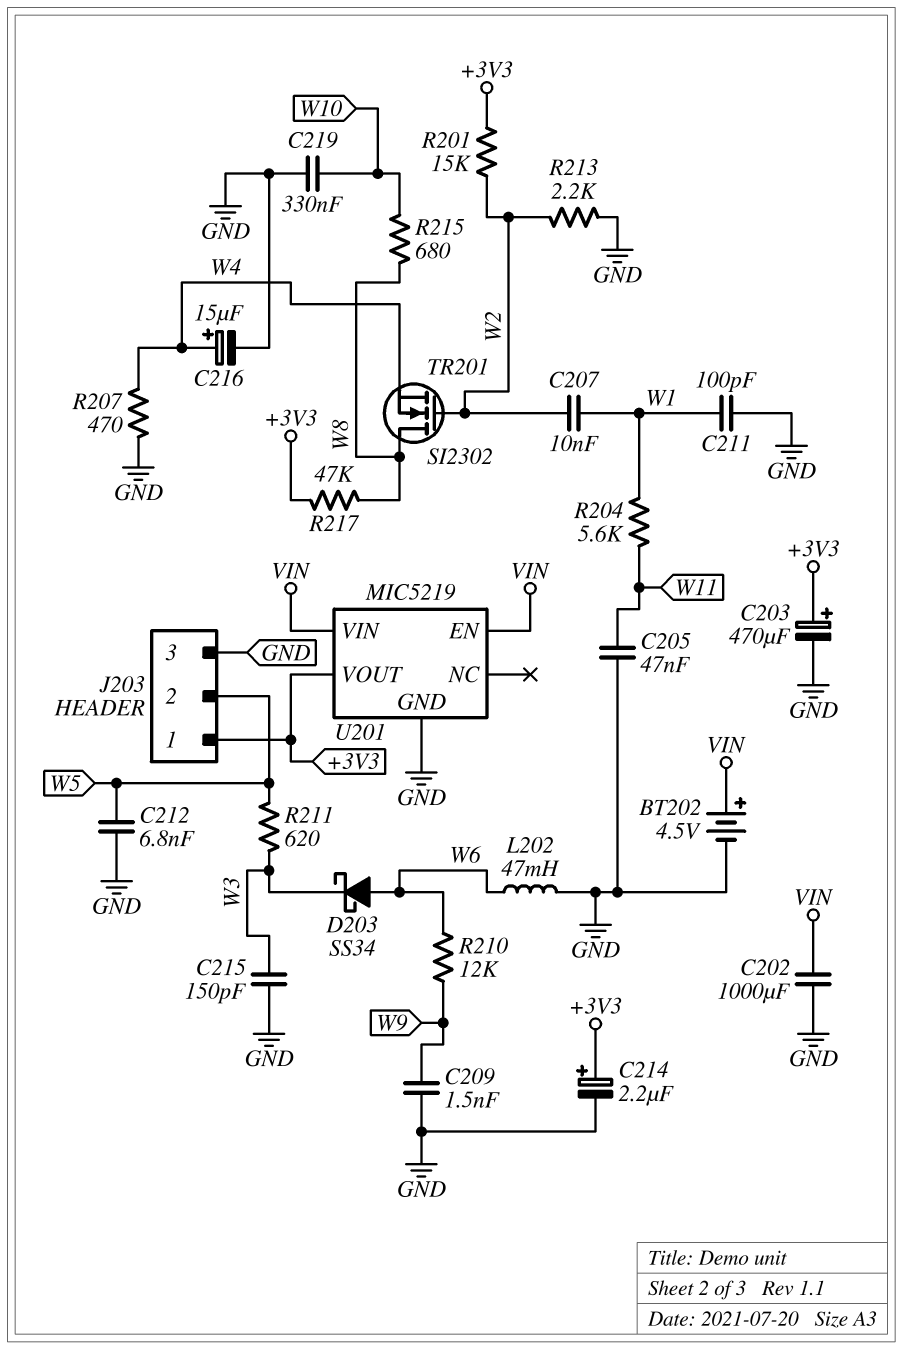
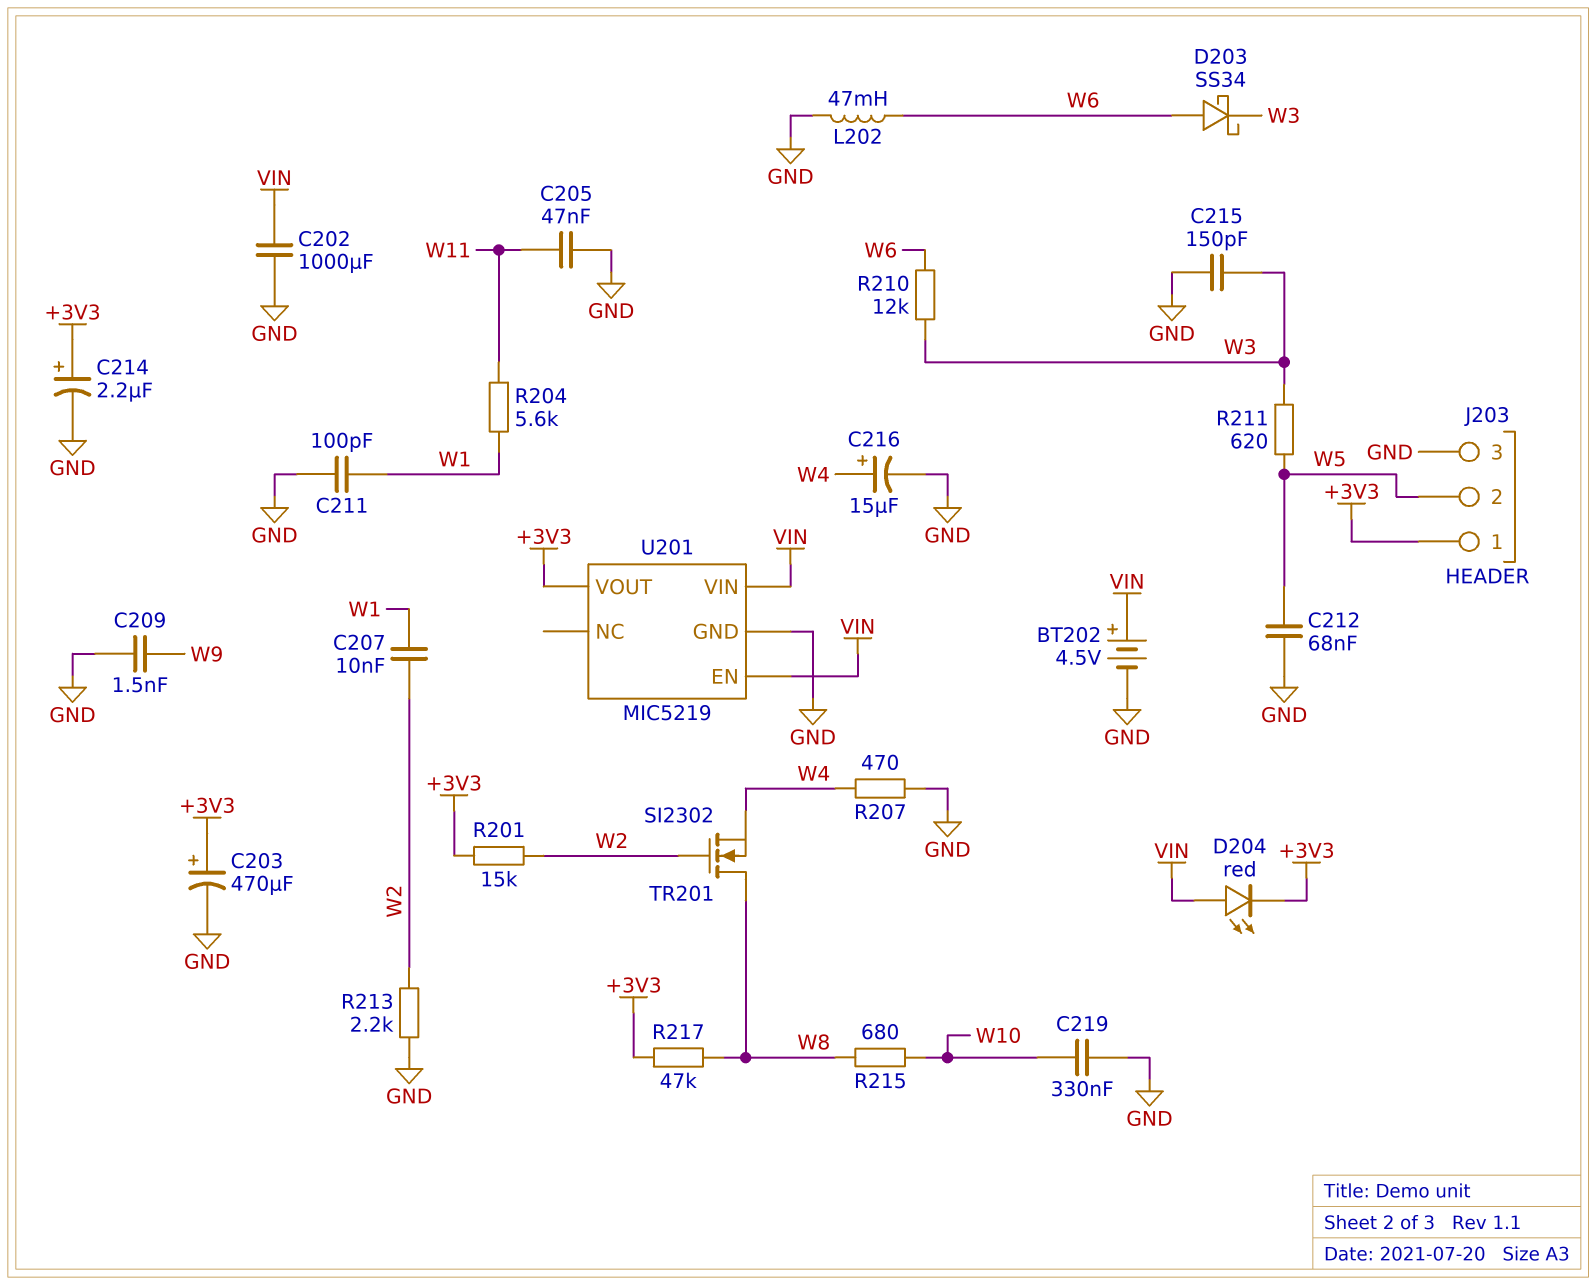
C212: 6.8nF (GND, W5) -> 68nF (GND, W5)
D204: none -> LED red (A VIN, K +3V3)
R210: 12k (W6, W9) -> 12k (W3, W6)

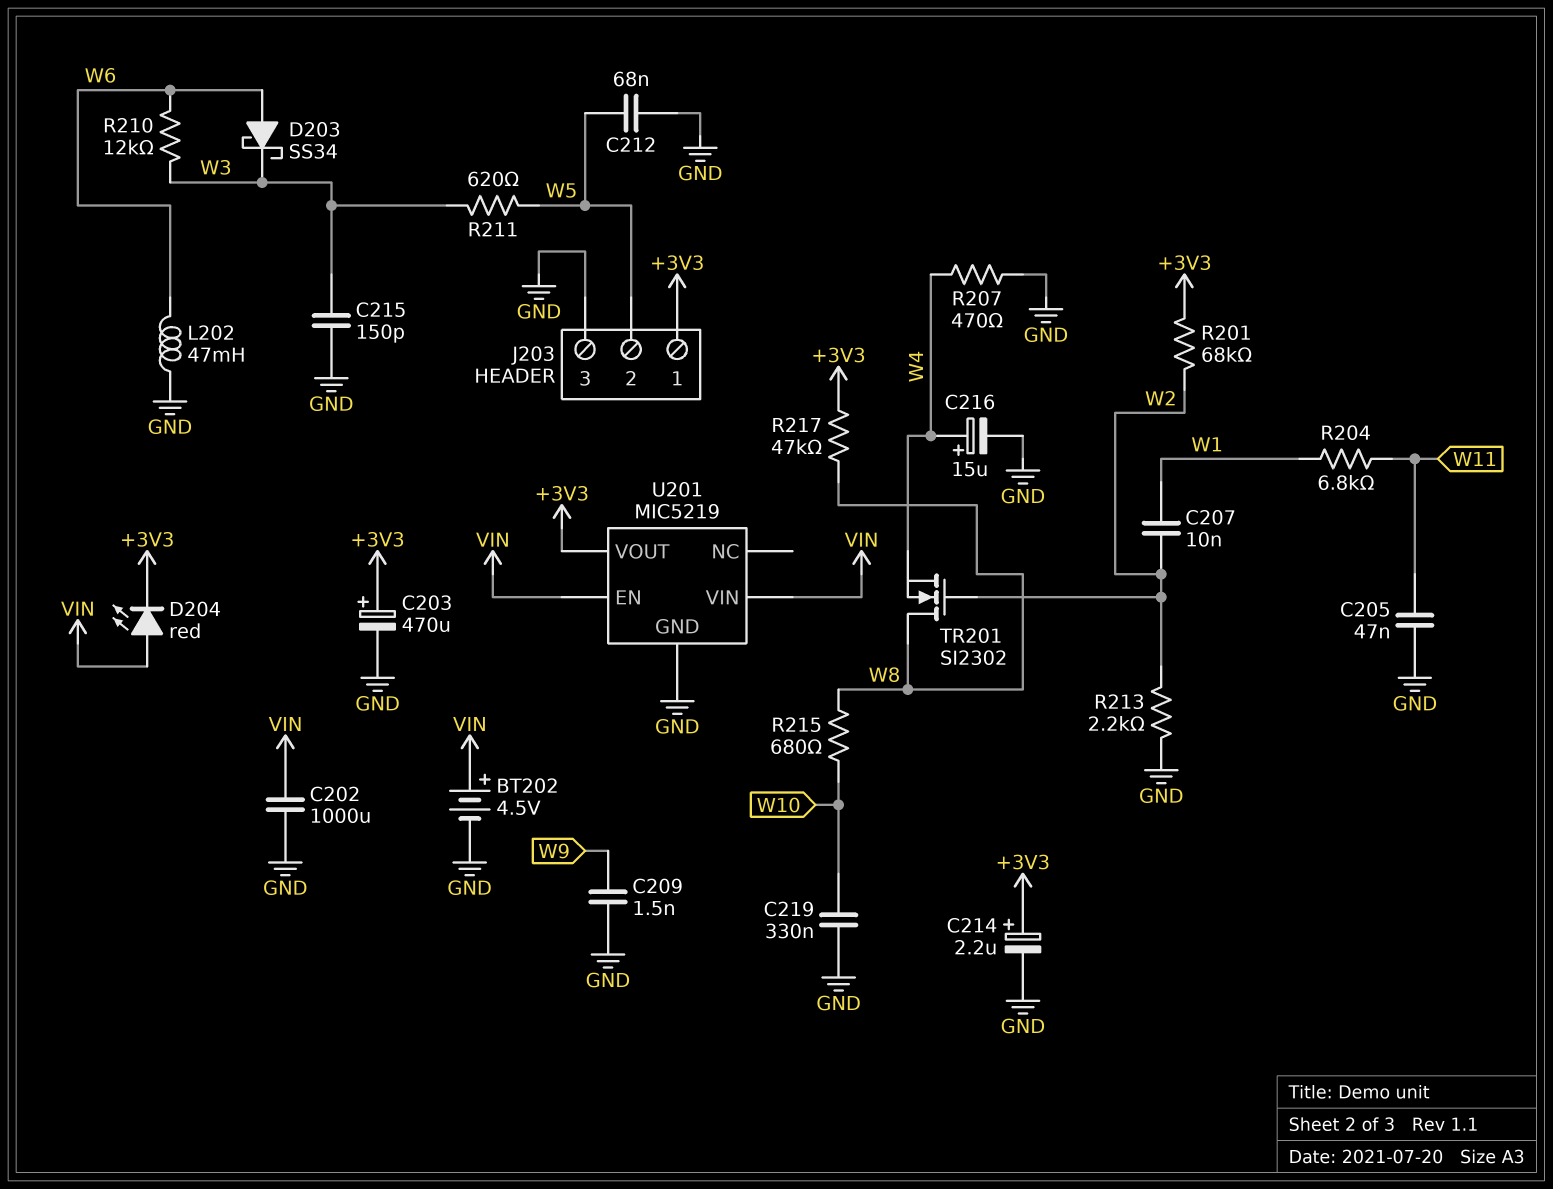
C211: 100pF (GND, W1) -> none
R201: 15k (+3V3, W2) -> 68k (+3V3, W2)
R204: 5.6k (W1, W11) -> 6.8k (W1, W11)

